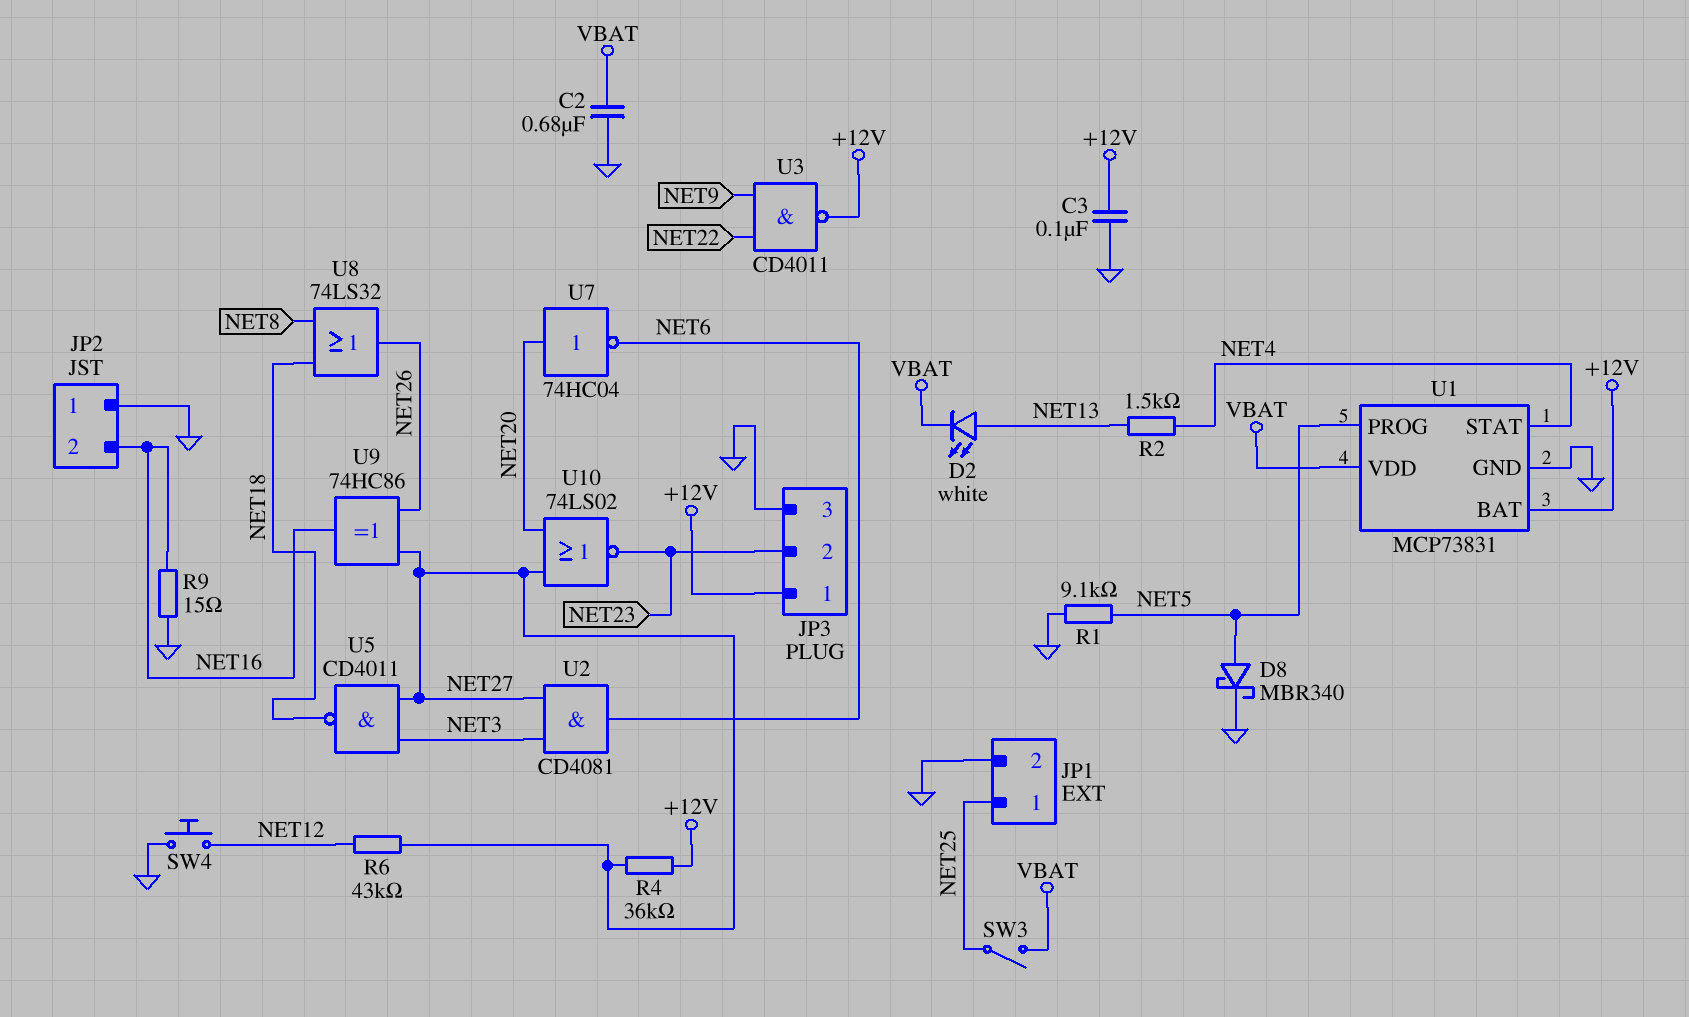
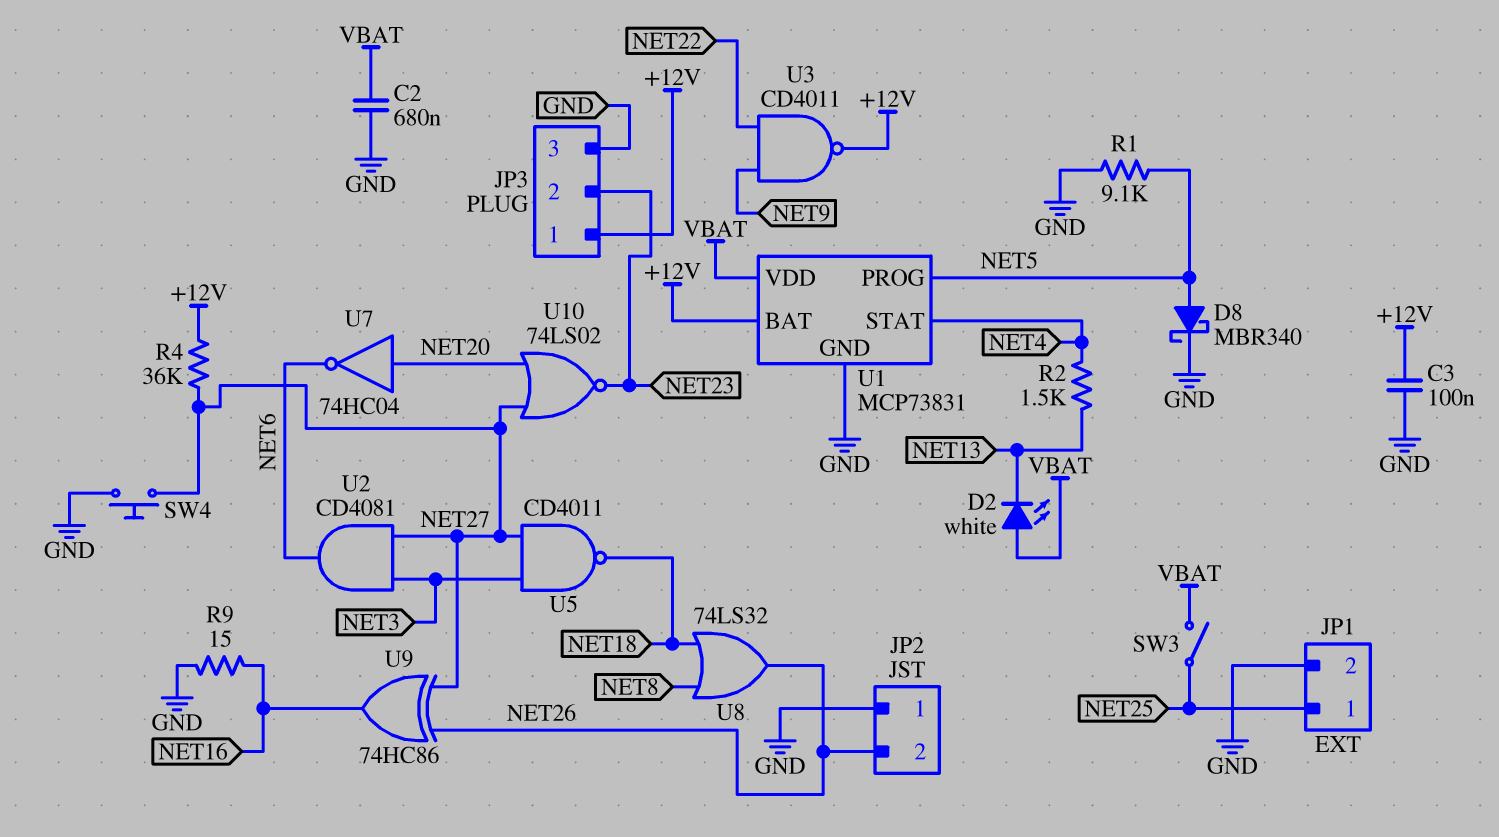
D2: LED white (A NET13, K VBAT) -> LED white (A VBAT, K NET13)
JP2 pin 2: NET16 -> NET26
R6: 43k (NET12, NET27) -> none
SW4: button (GND, NET12) -> button (GND, NET27)

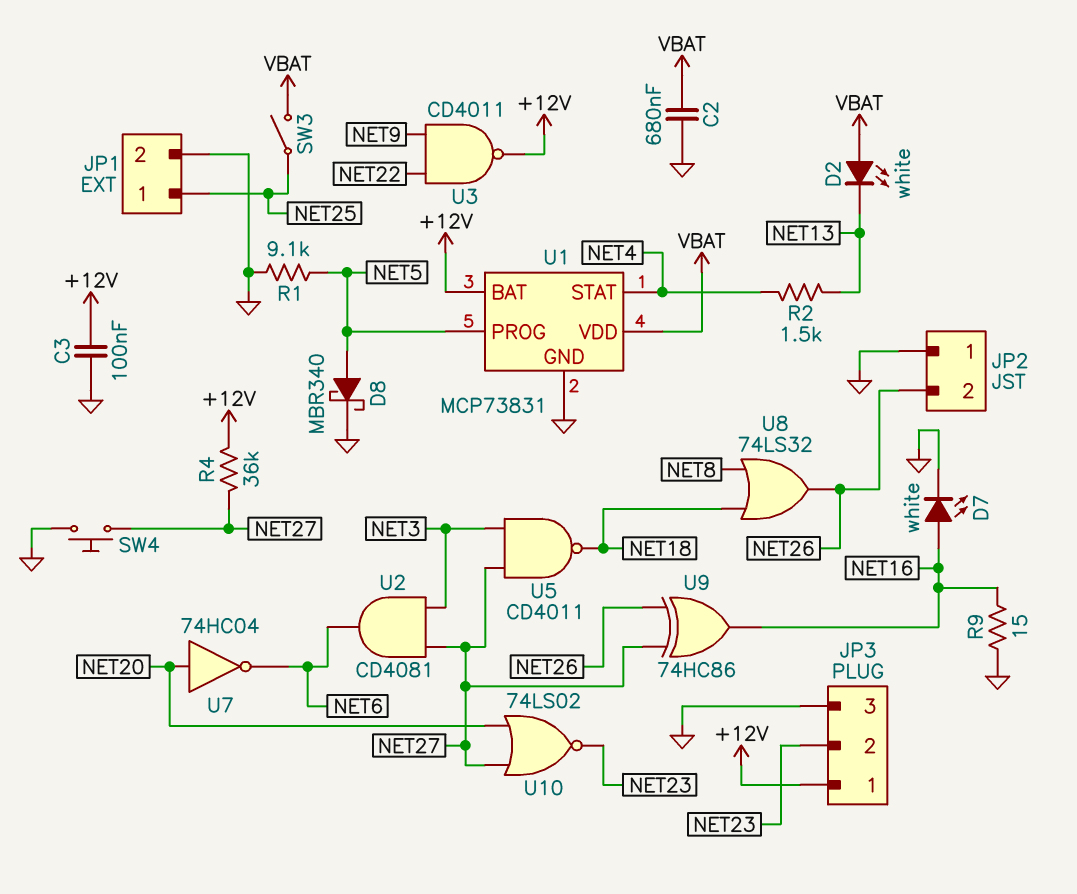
D7: none -> LED white (A NET16, K GND)

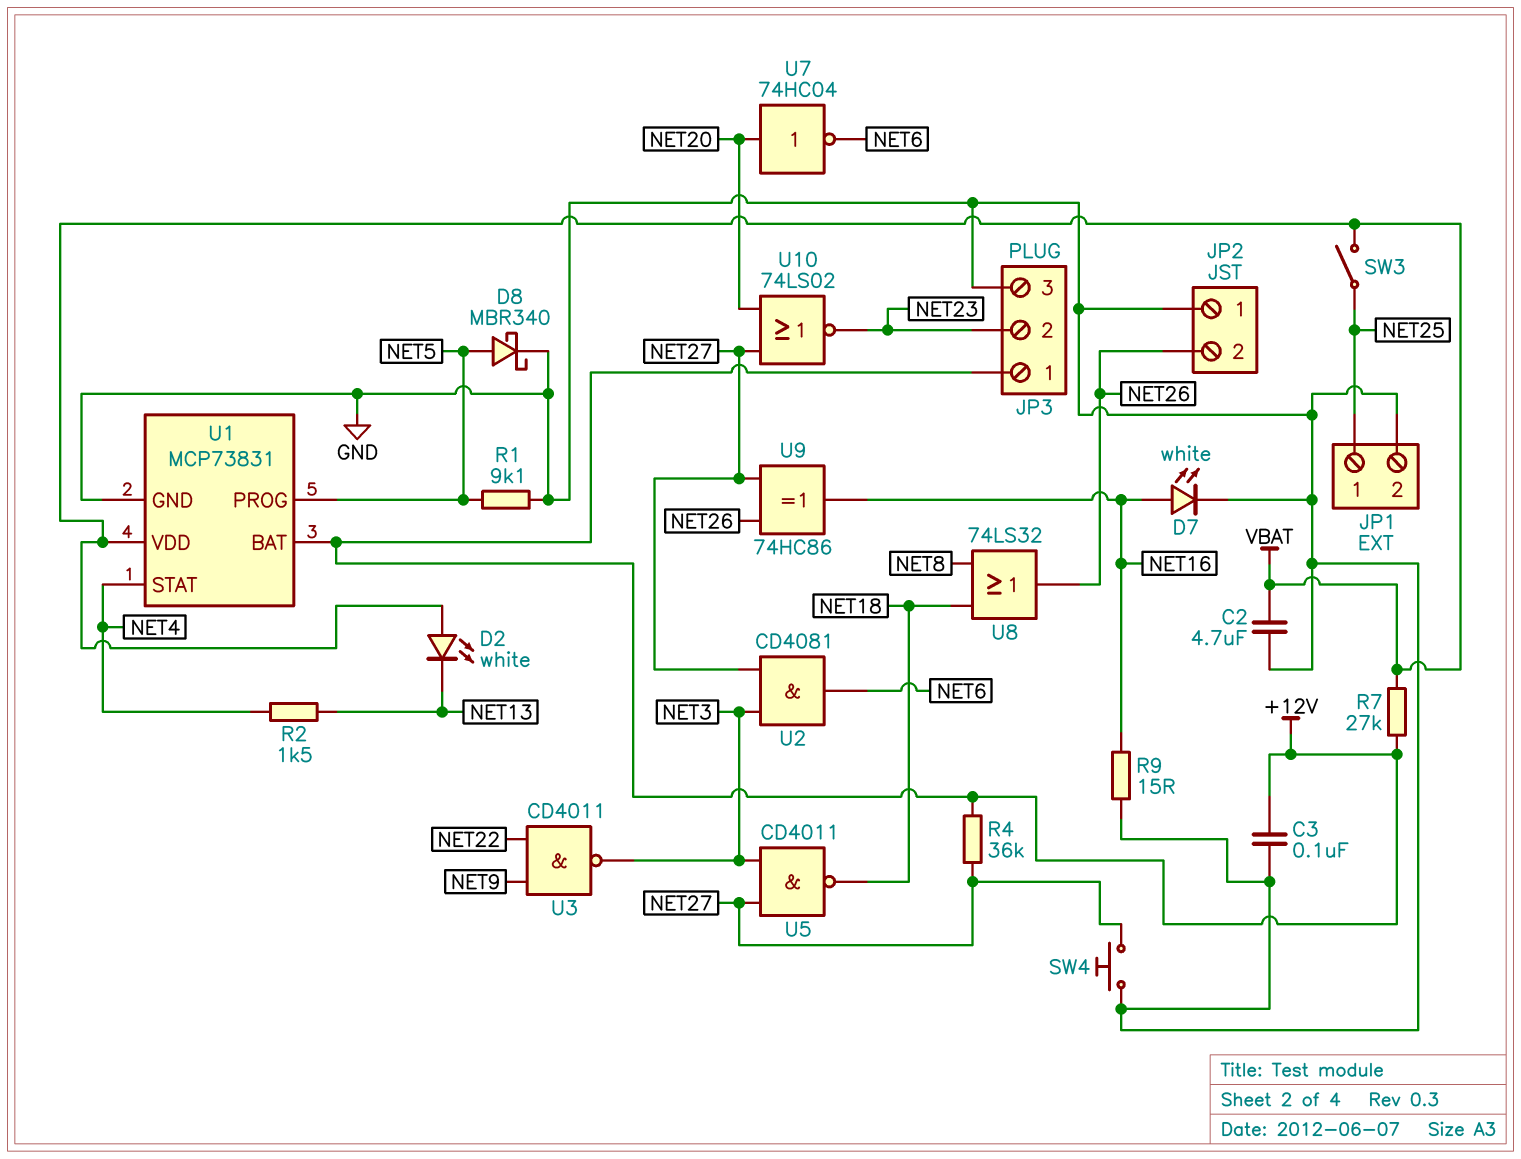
C2: 680nF (GND, VBAT) -> 4.7uF (GND, VBAT)
R7: none -> 27k (+12V, VBAT)
U3: NAND CD4011 (in NET9, in NET22, out +12V) -> NAND CD4011 (in NET9, in NET22, out NET3)

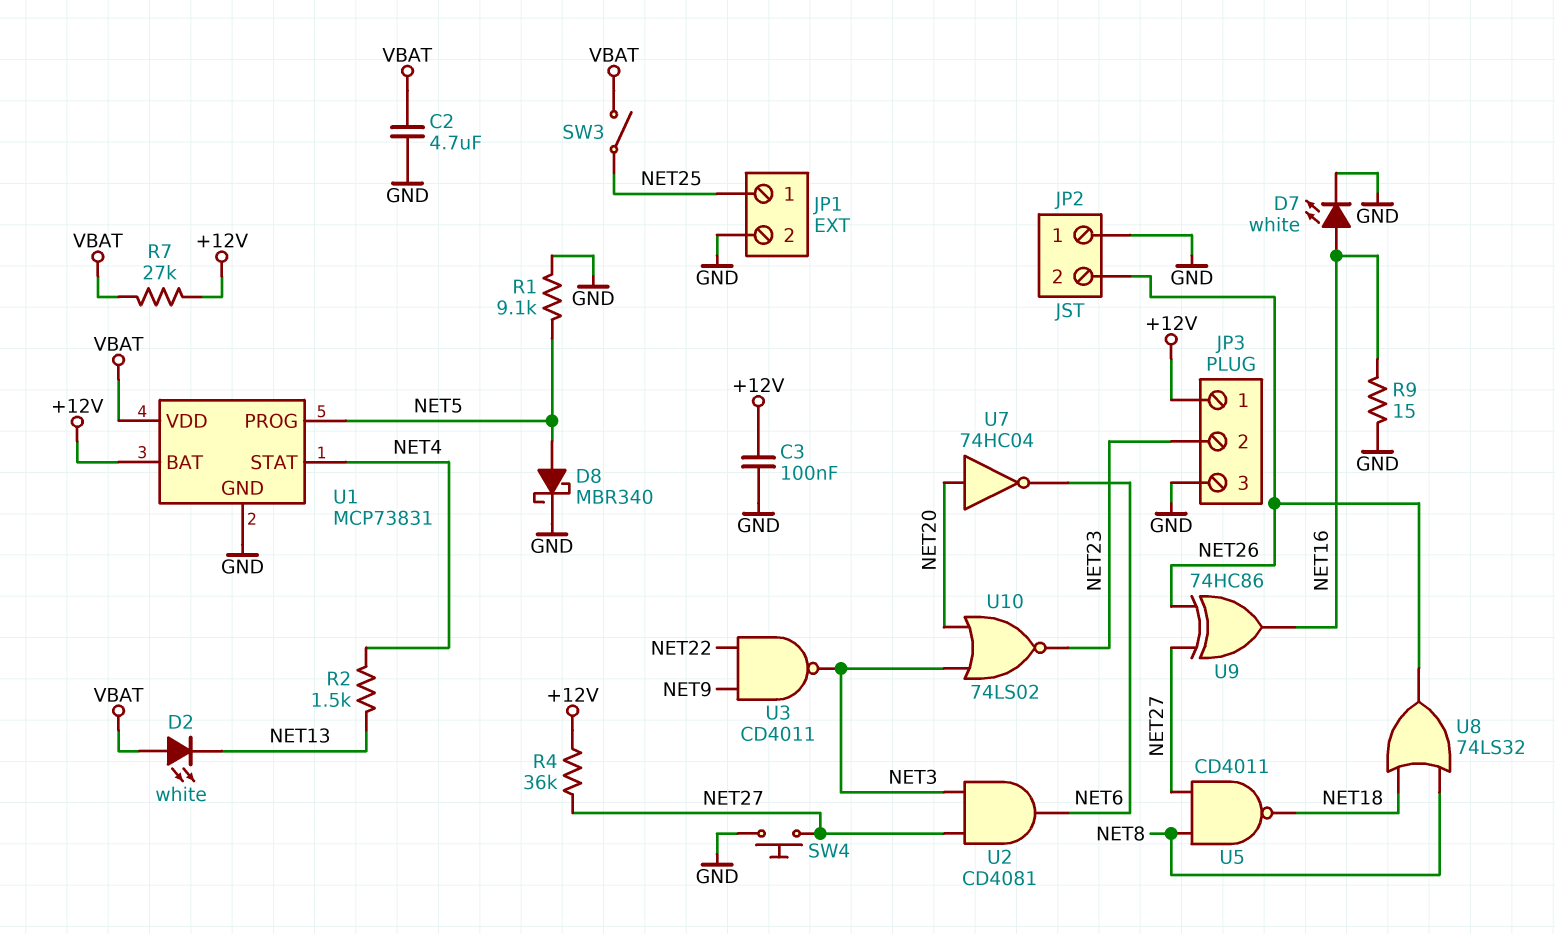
U5: NAND CD4011 (in NET3, in NET27, out NET18) -> NAND CD4011 (in NET8, in NET27, out NET18)
U10: NOR 74LS02 (in NET20, in NET27, out NET23) -> NOR 74LS02 (in NET3, in NET20, out NET23)

